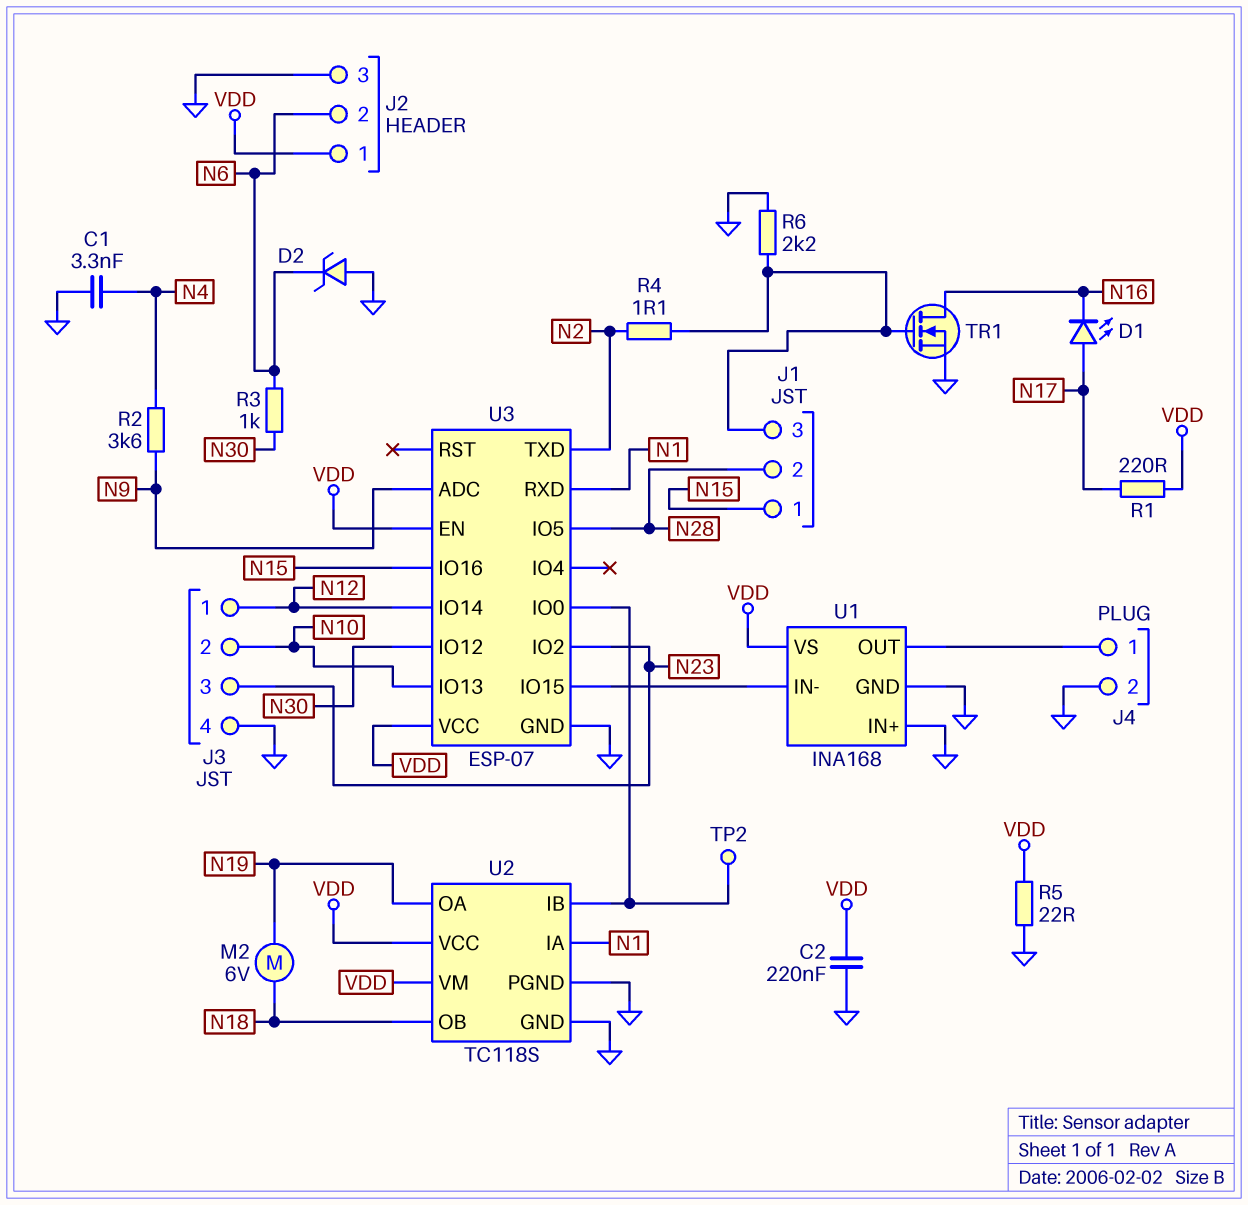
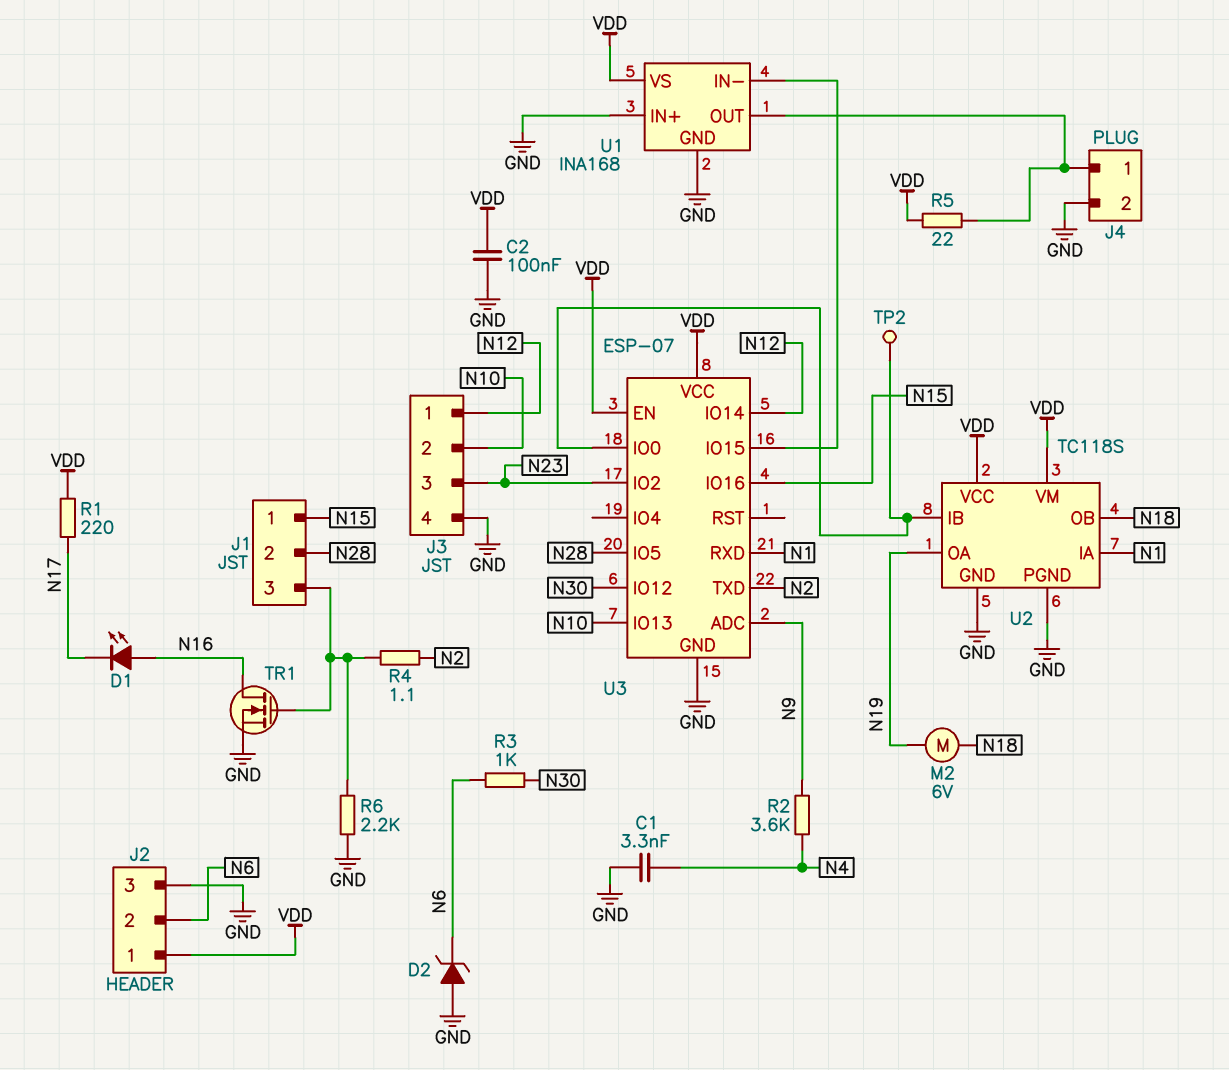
C2: 220nF (GND, VDD) -> 100nF (GND, VDD)
D1: LED (A N17, K N16) -> LED (A N16, K N17)
R5: 22 (GND, VDD) -> 22 (J4/1, VDD)

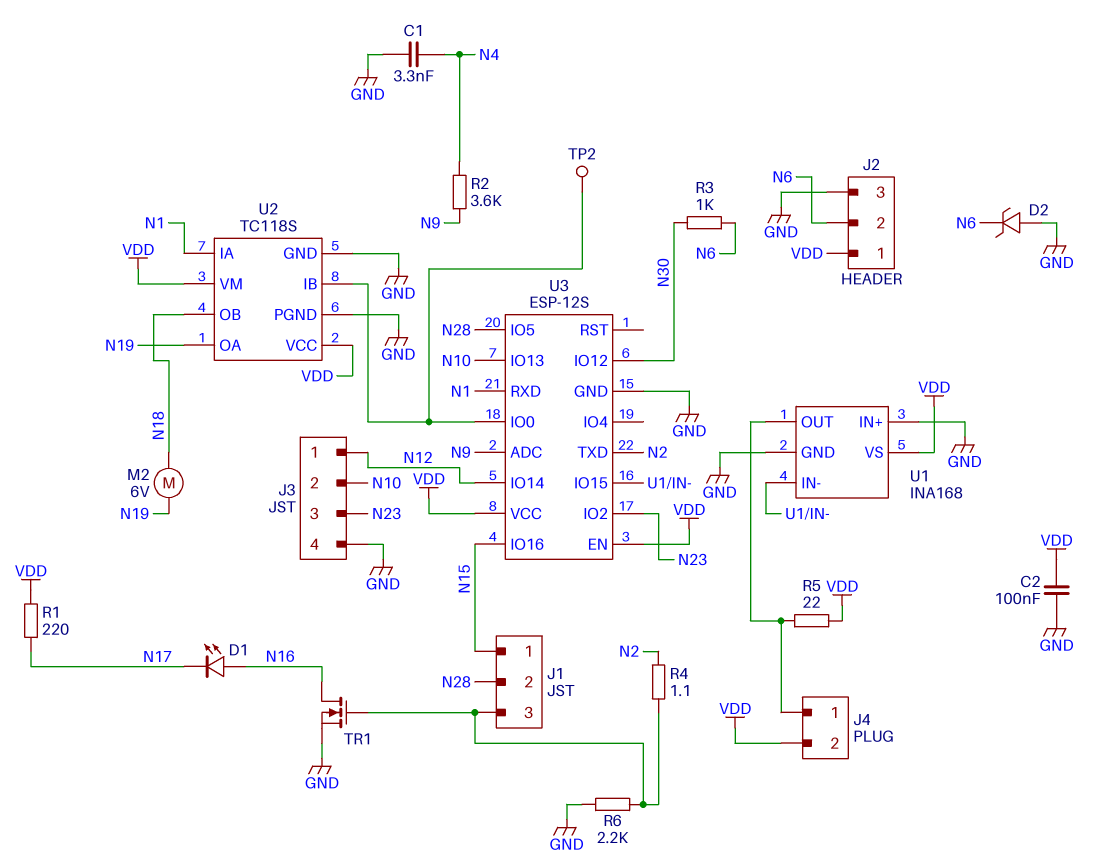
J4 pin 2: GND -> VDD
U3: ESP-07 -> ESP-12S

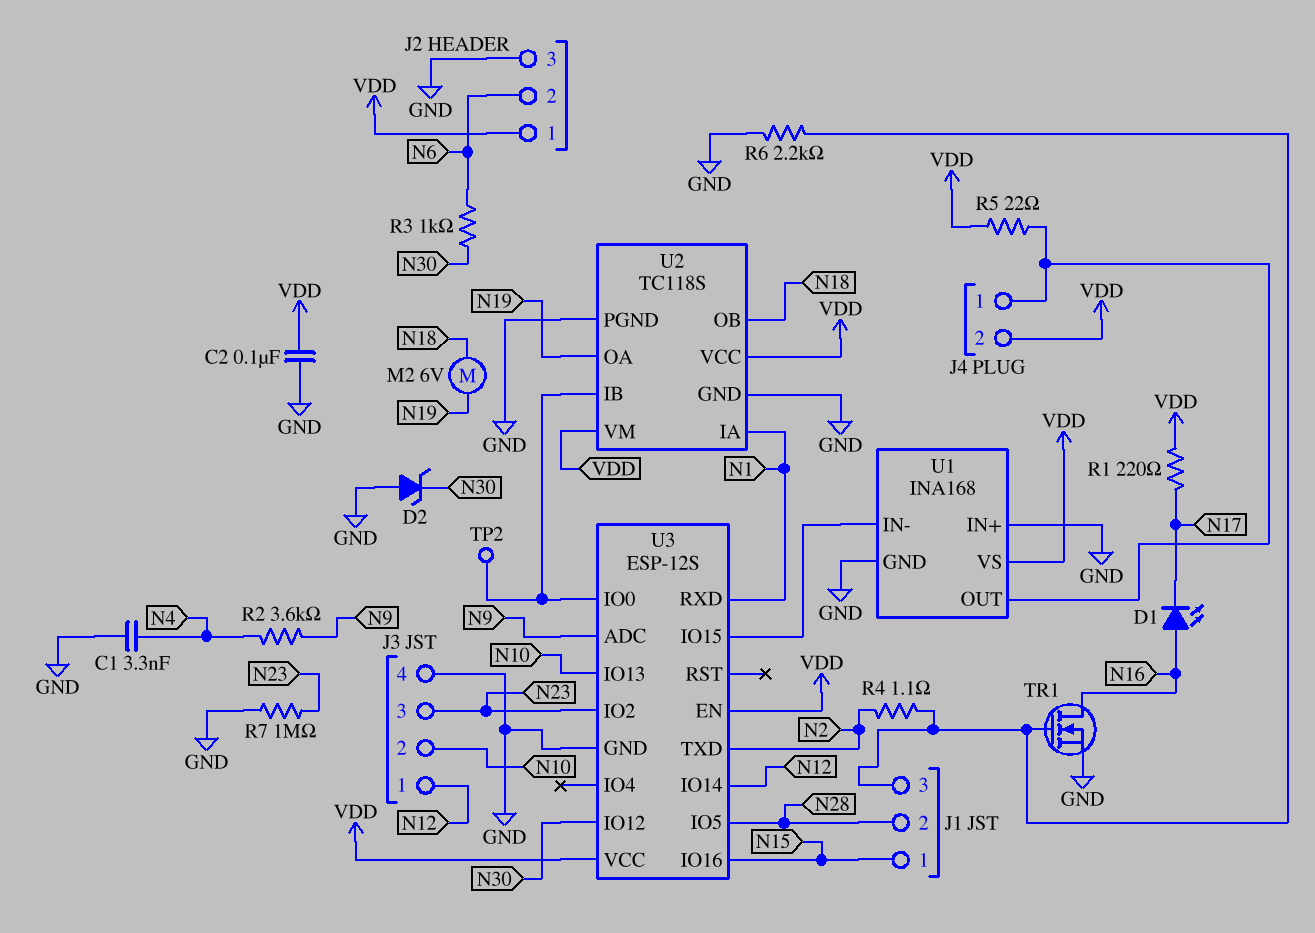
D2: zener (A GND, K N6) -> zener (A GND, K N30)
R7: none -> 1M (GND, N23)

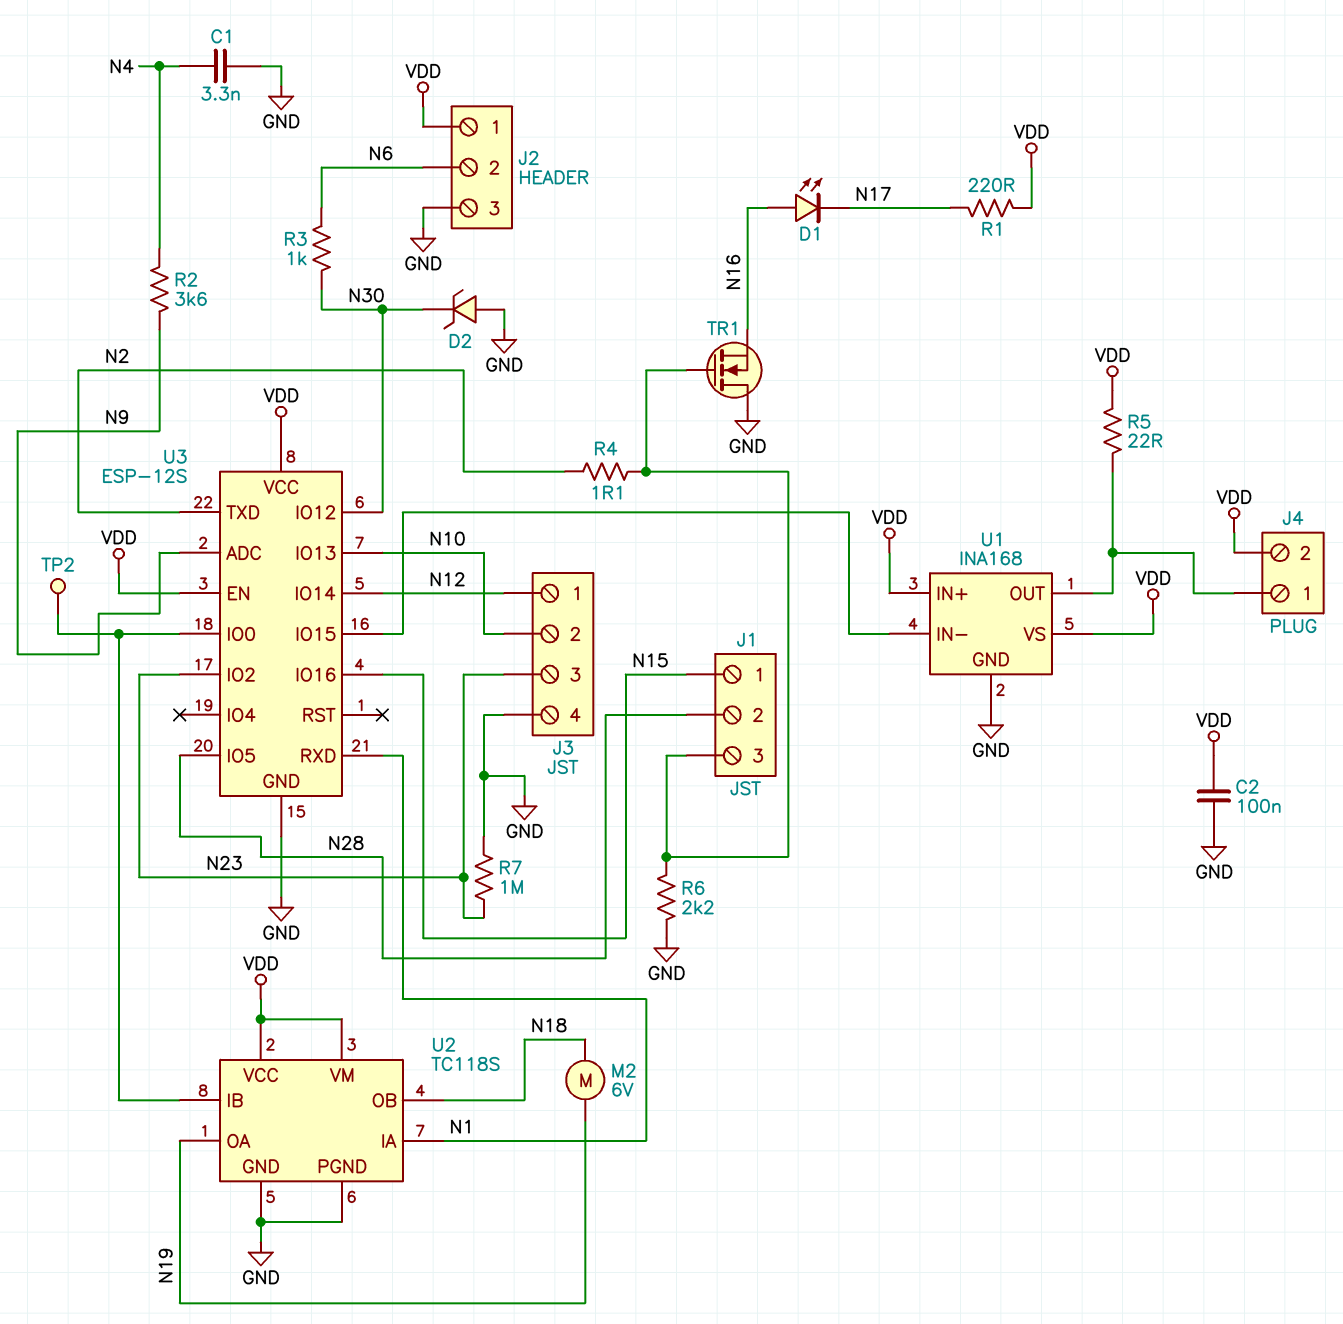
TR1: NMOS (G J1/3, D N16, S GND) -> NMOS (G J1/3, D GND, S N16)
U1 pin IN+: GND -> VDD

